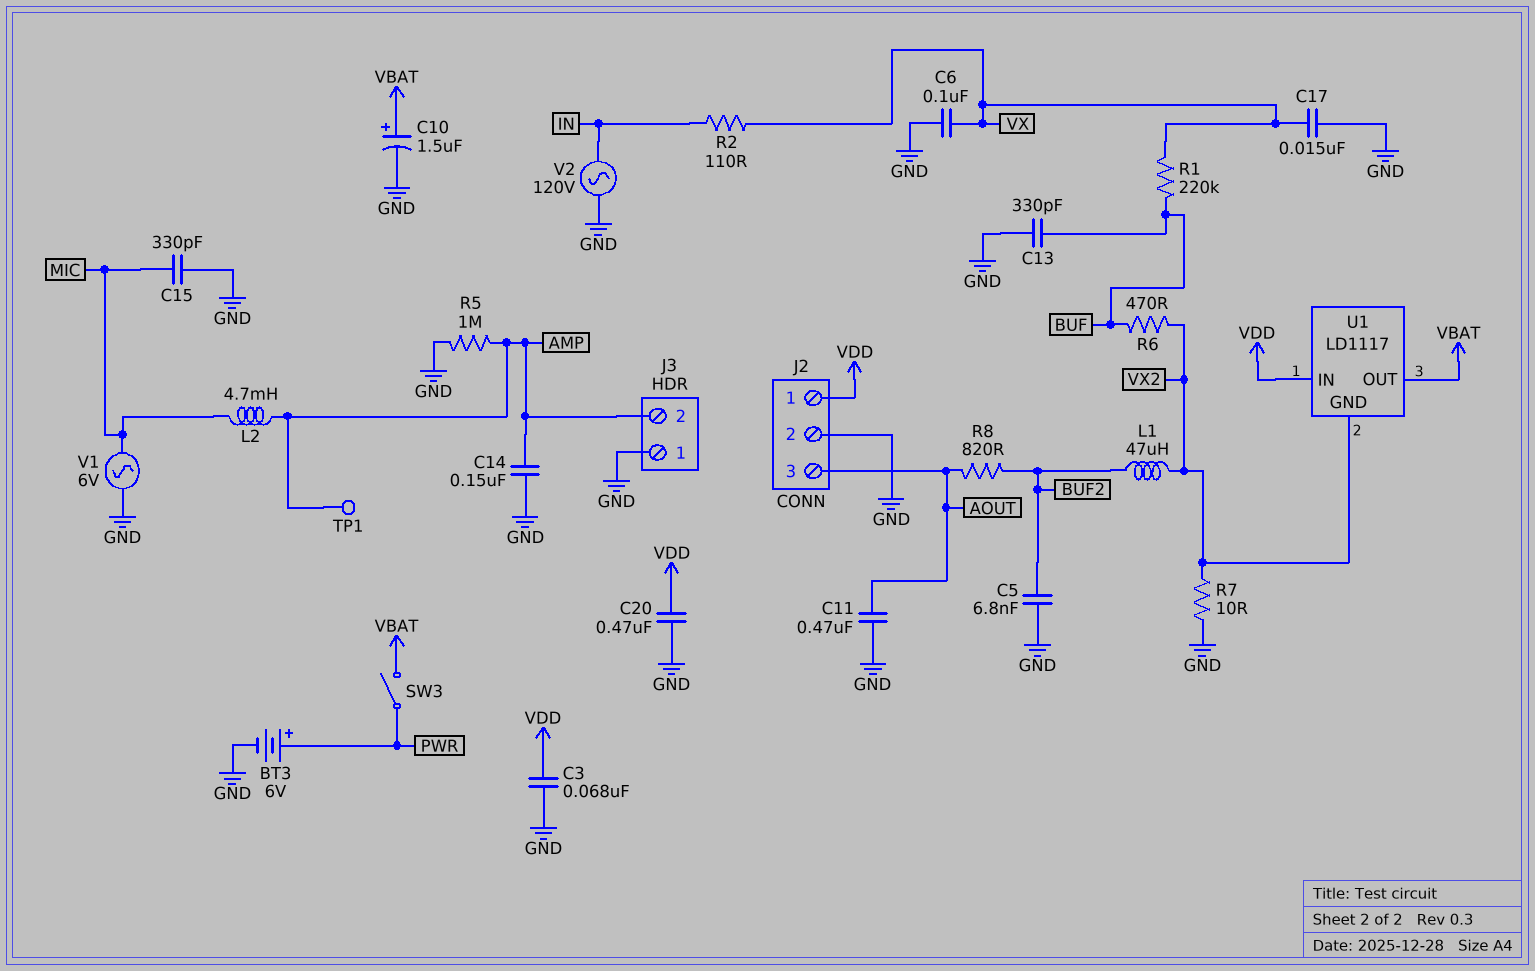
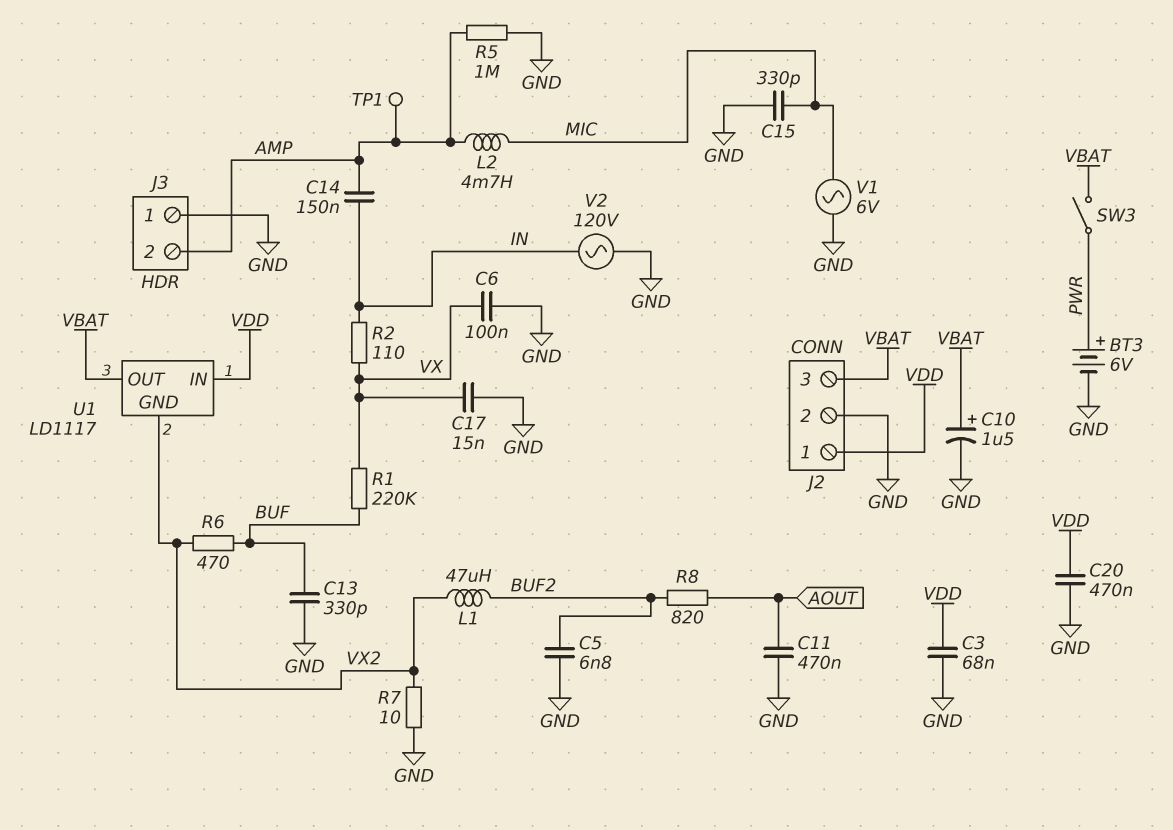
C14: 150nF (AMP, GND) -> 150nF (AMP, IN)
J2 pin 3: AOUT -> VBAT

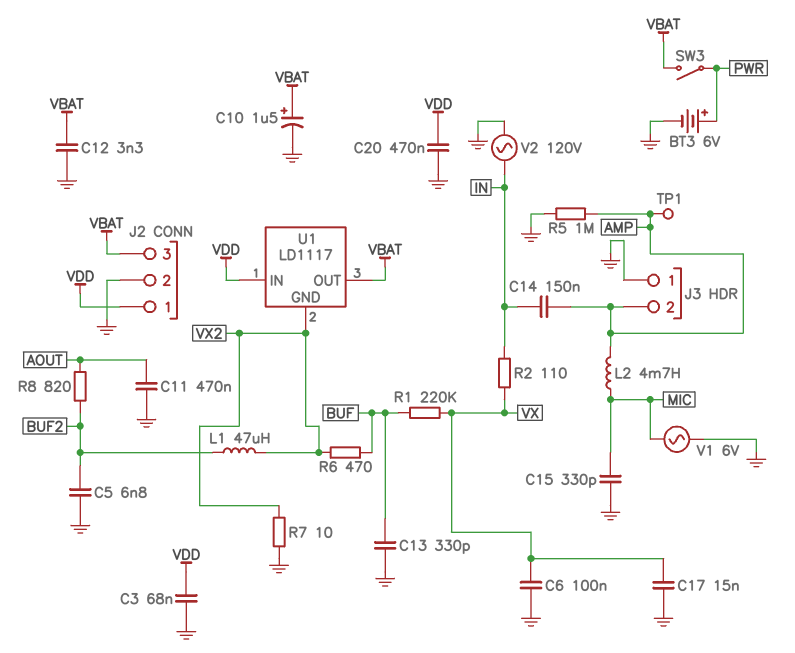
C12: none -> 3.3nF (GND, VBAT)

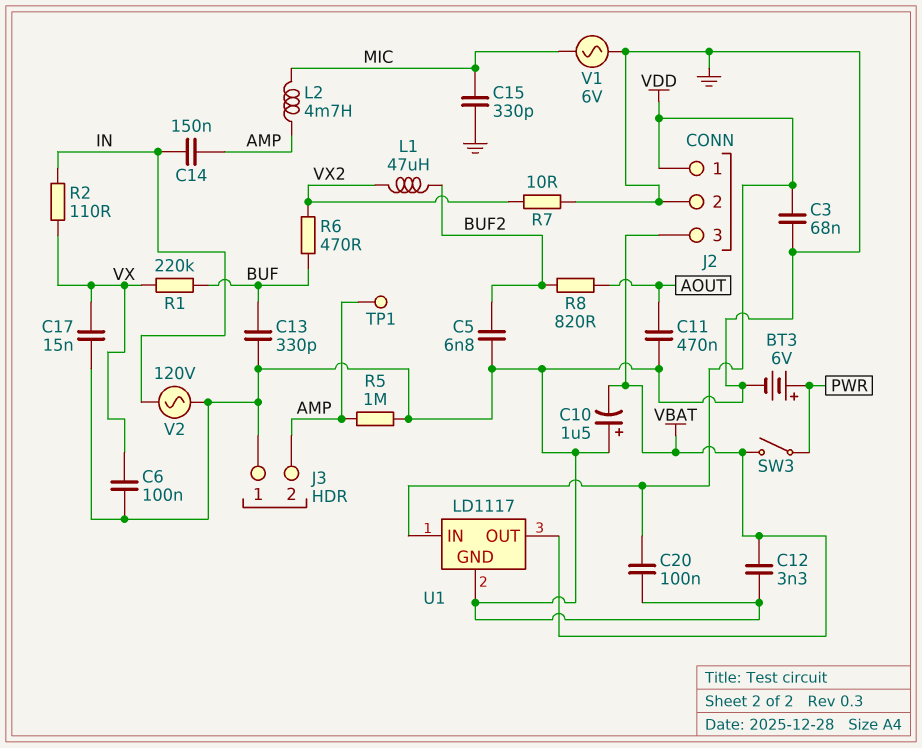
C10: 1.5uF (plus VBAT, minus GND) -> 1.5uF (plus GND, minus VBAT)
C20: 470nF (GND, VDD) -> 100nF (GND, VDD)
U1 pin GND: VX2 -> GND

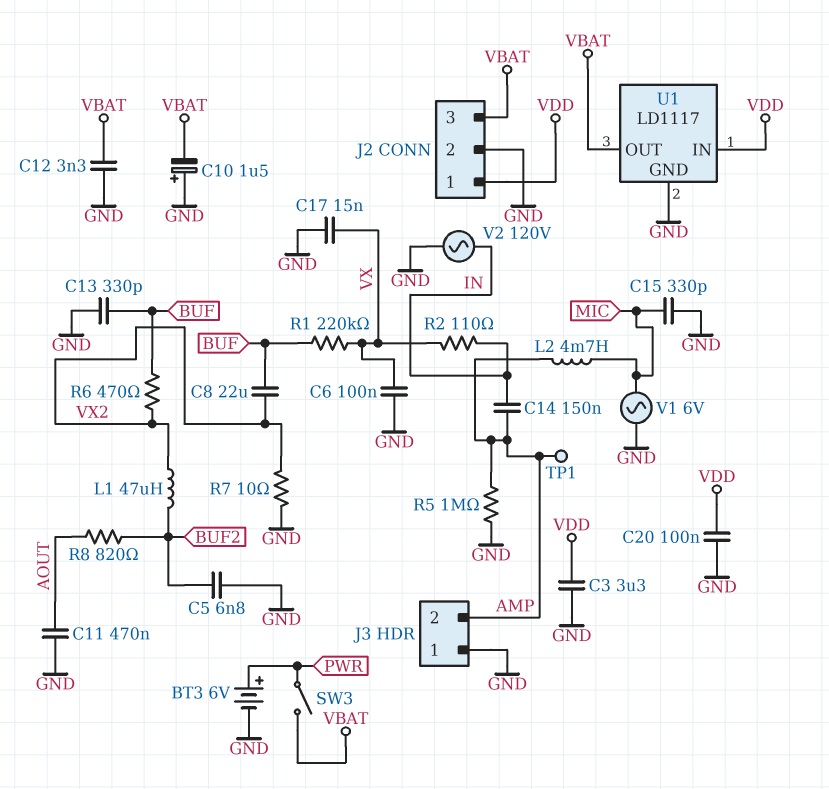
C3: 68nF (GND, VDD) -> 3.3uF (GND, VDD)
C8: none -> 22uF (BUF, VX2)

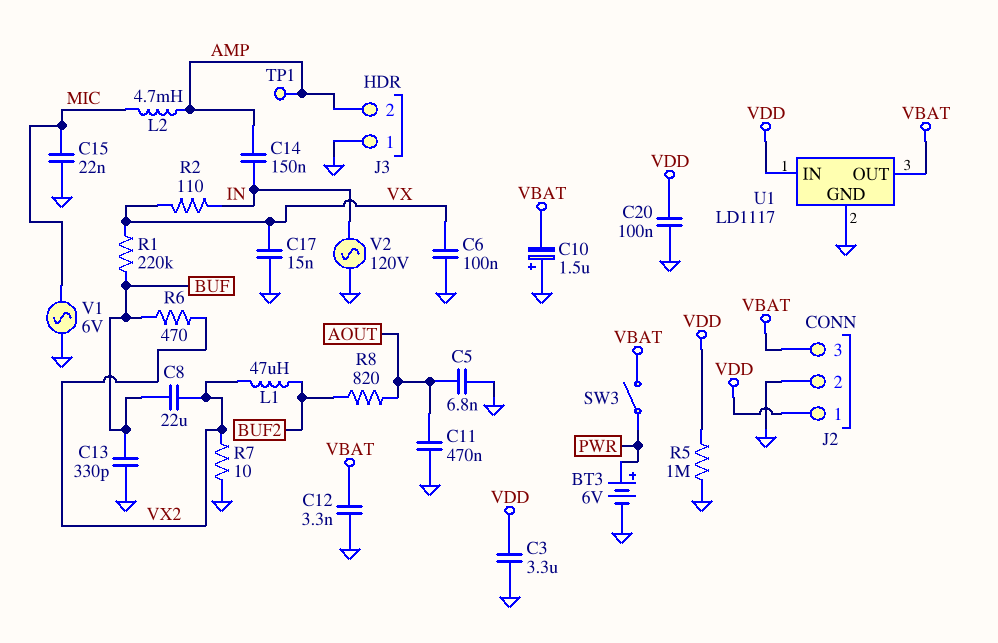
C5: 6.8nF (BUF2, GND) -> 6.8nF (AOUT, GND)
C15: 330pF (GND, MIC) -> 22nF (GND, MIC)
R5: 1M (AMP, GND) -> 1M (GND, VDD)

